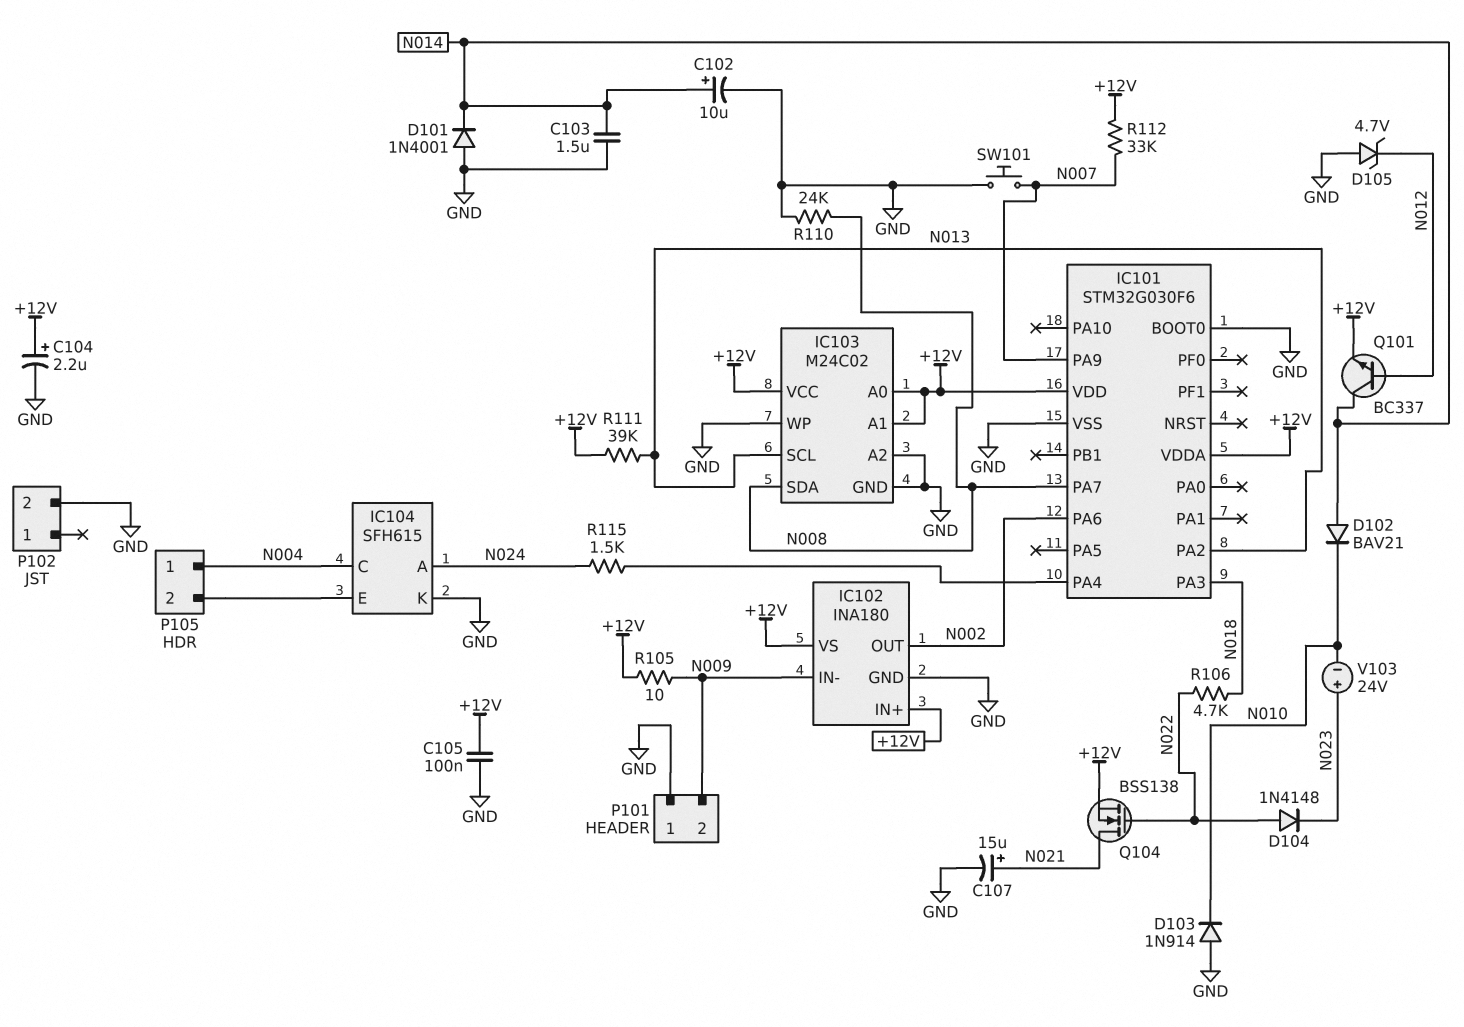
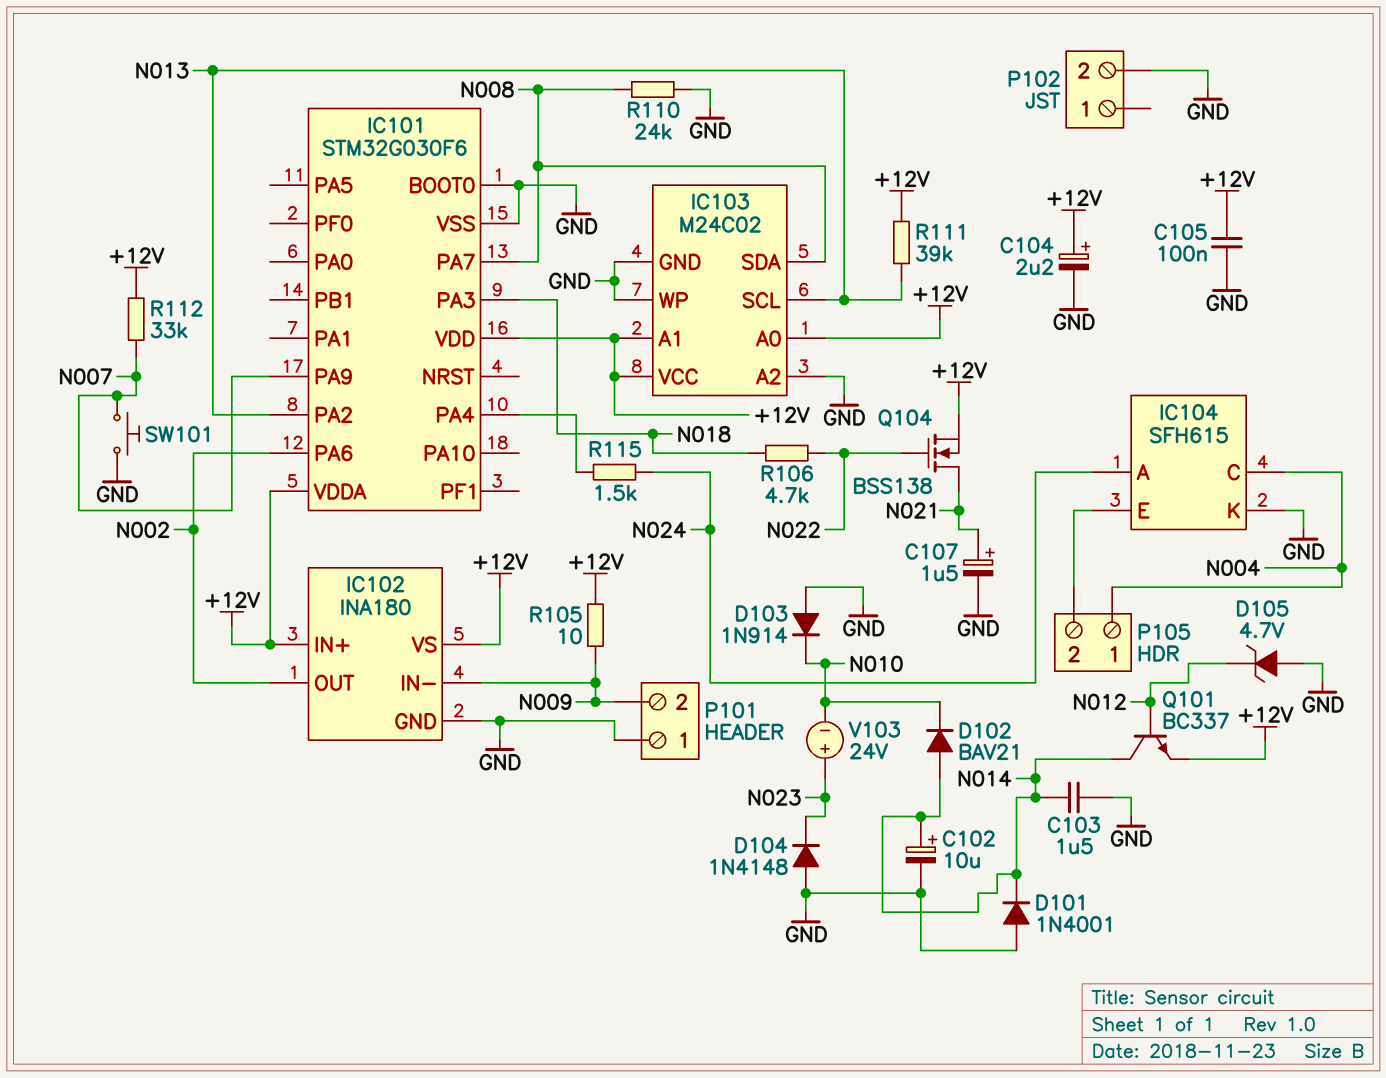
C107: 15uF (plus N021, minus GND) -> 1.5uF (plus N021, minus GND)
D104: diode 1N4148 (A N022, K N023) -> diode 1N4148 (A GND, K N023)

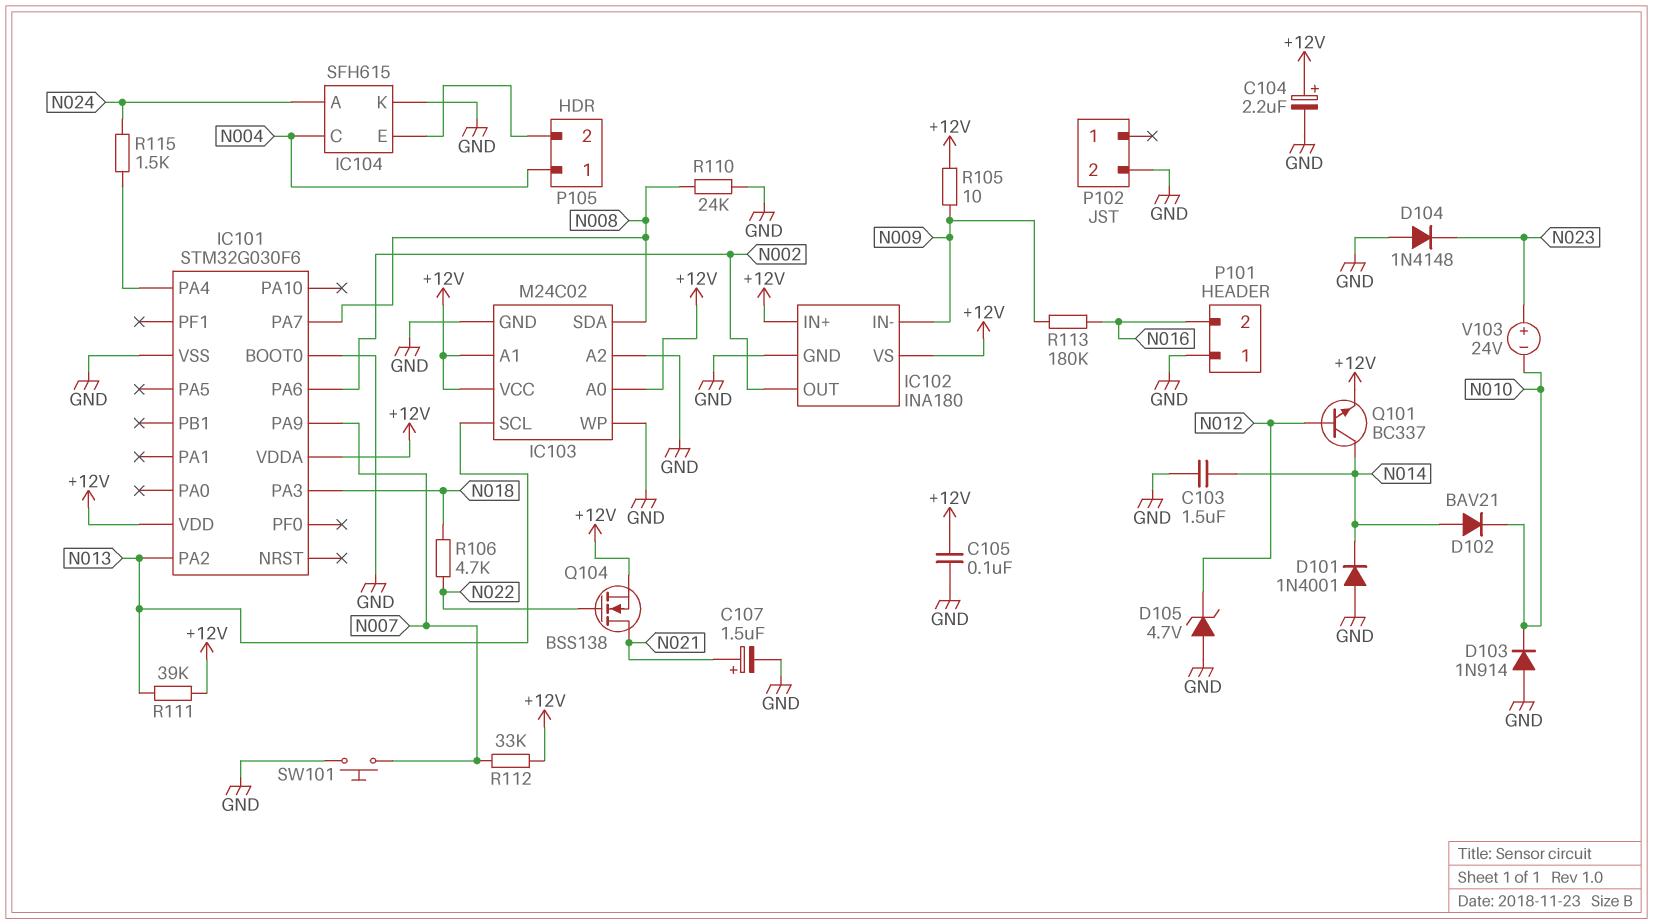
C102: 10uF (plus N014, minus GND) -> none
P101 pin 2: N009 -> N016
R113: none -> 180k (N009, N016)

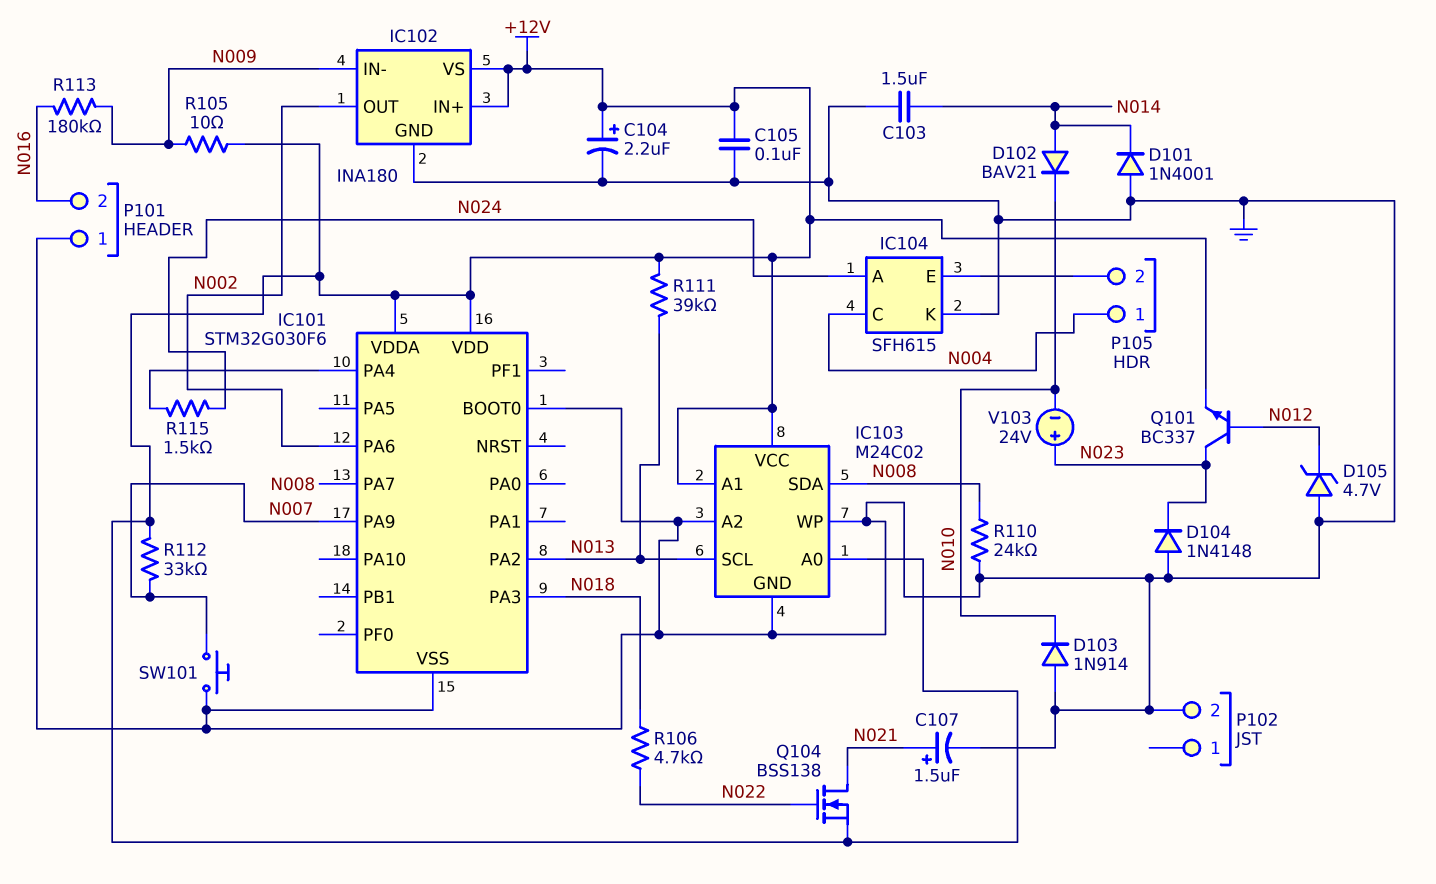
Q101: NPN BC337 (B N012, C N014, E +12V) -> NPN BC337 (B N012, C N023, E +12V)

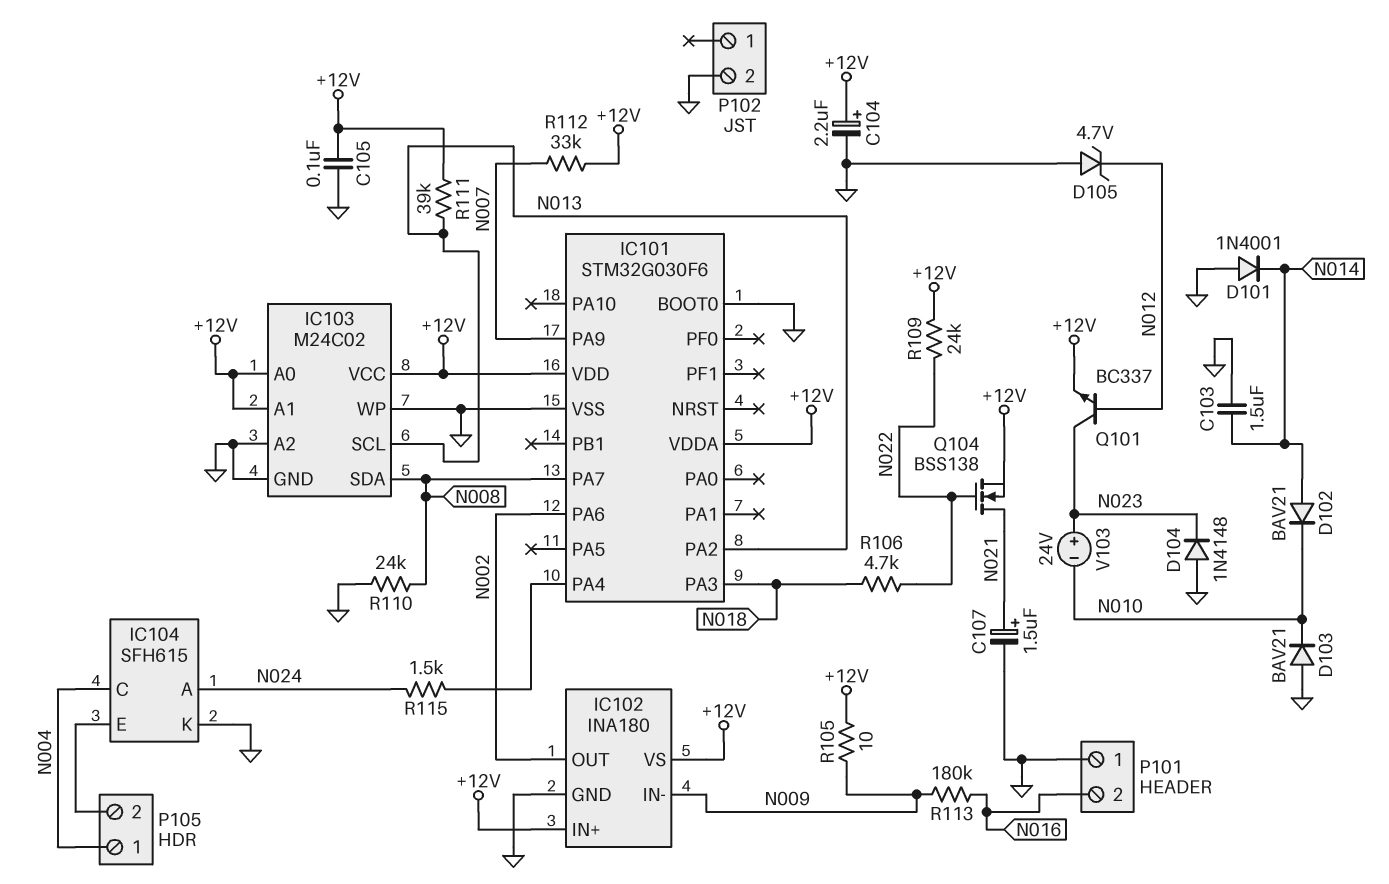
D103: diode 1N914 (A GND, K N010) -> diode BAV21 (A GND, K N010)
R109: none -> 24k (+12V, N022)
SW101: button (GND, N007) -> none

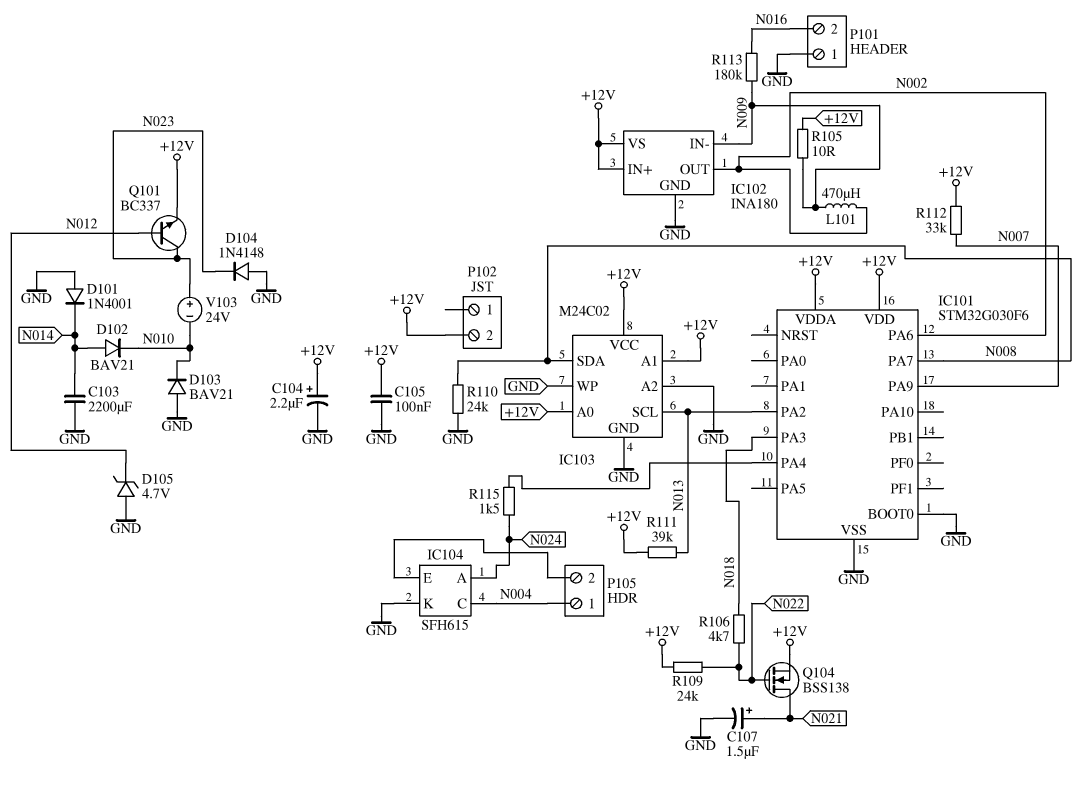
C103: 1.5uF (GND, N014) -> 2200uF (GND, N014)
L101: none -> 470uH (N002, N009)
P102 pin 2: GND -> +12V

